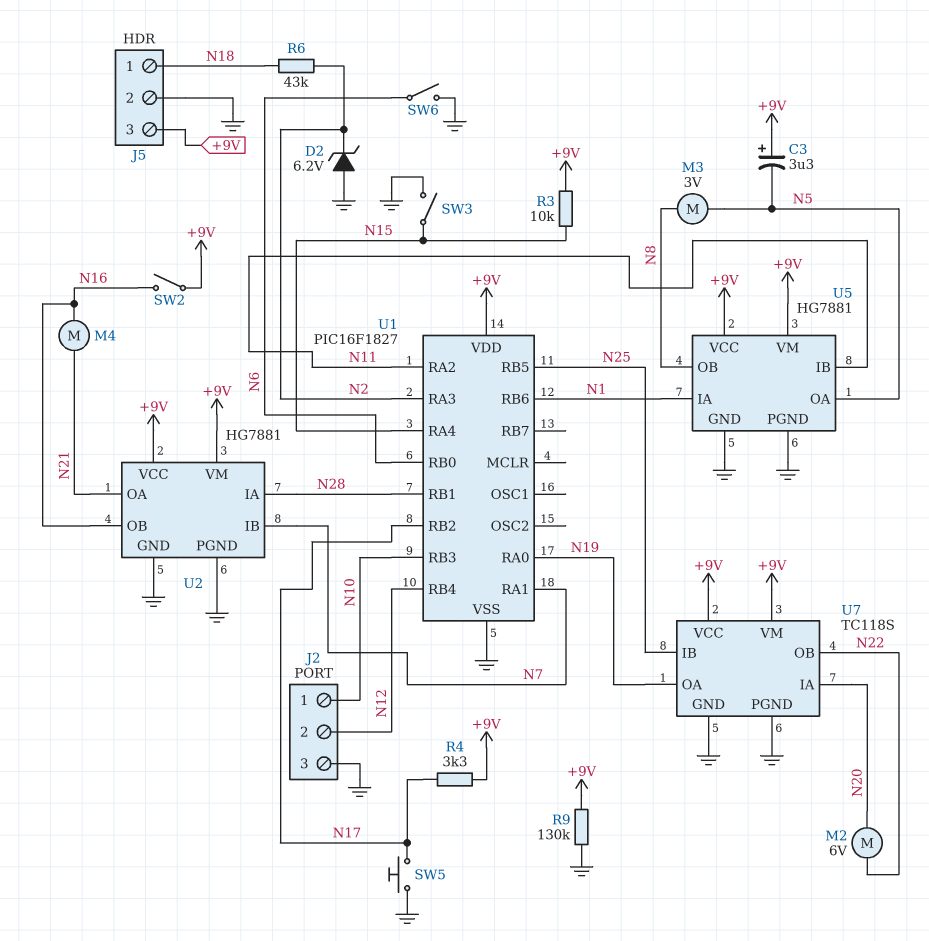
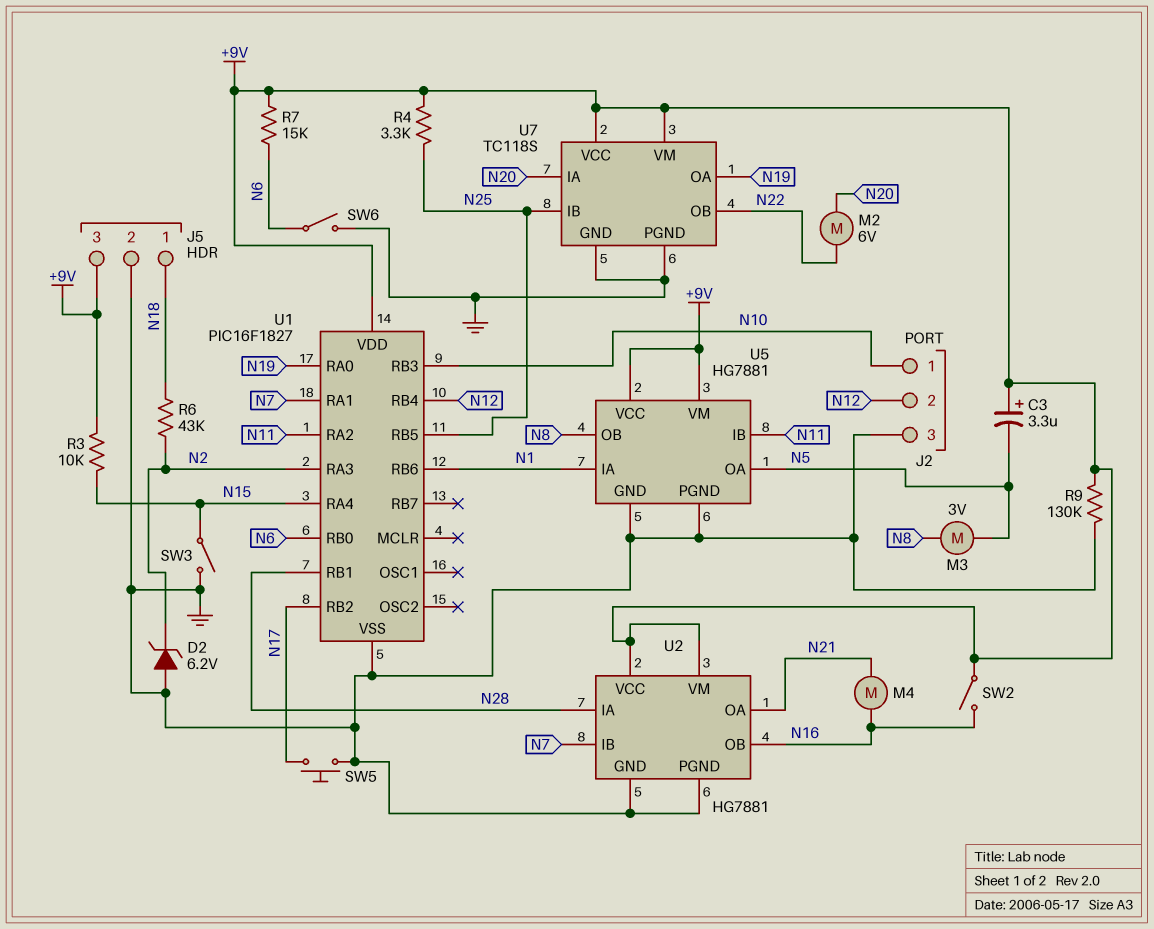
R4: 3.3k (+9V, N17) -> 3.3k (+9V, N25)
R7: none -> 15k (+9V, N6)

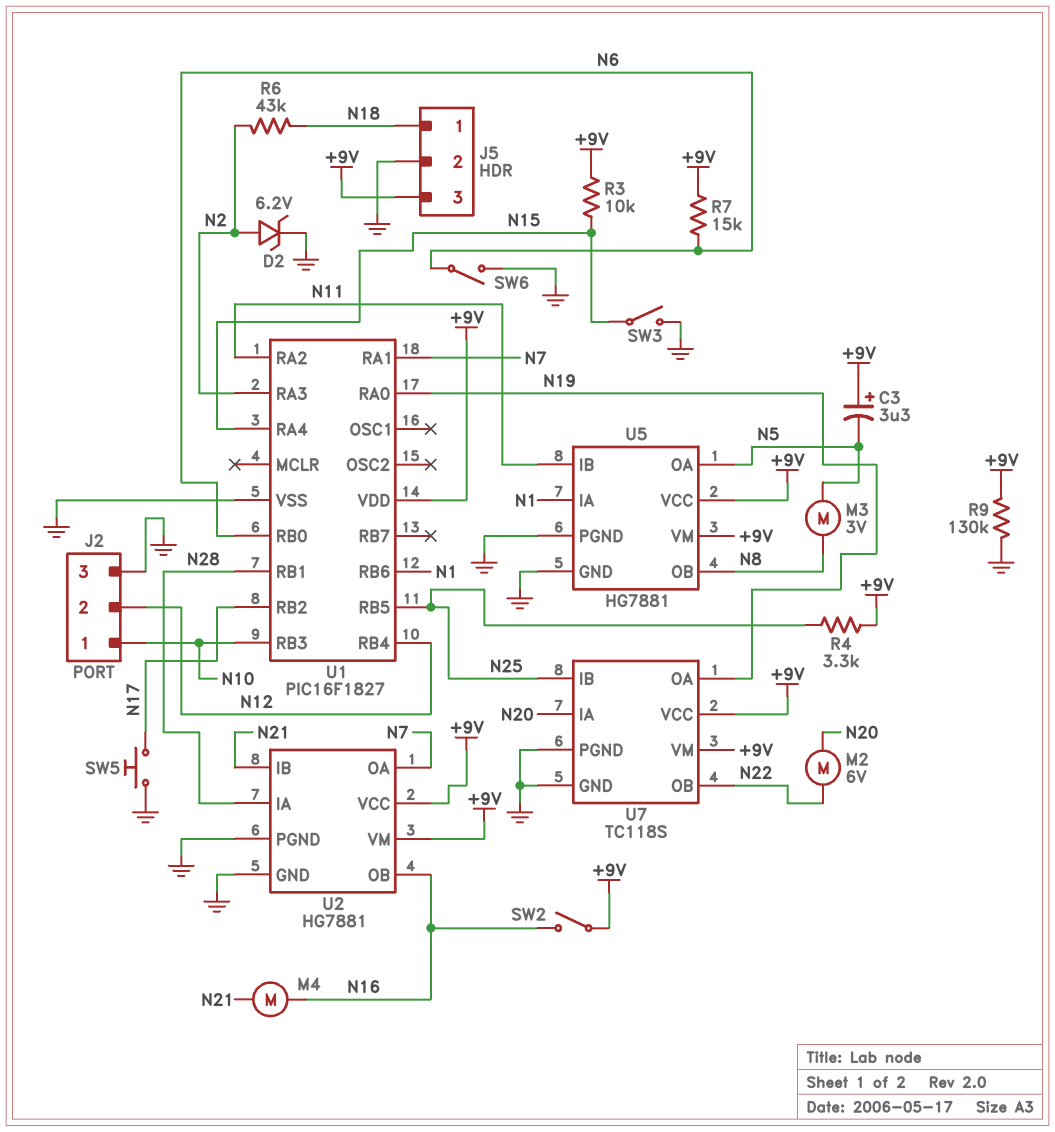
D2: zener 6.2V (A GND, K N2) -> zener 6.2V (A N2, K GND)
U2 pin IB: N7 -> N21
U2 pin OA: N21 -> N7

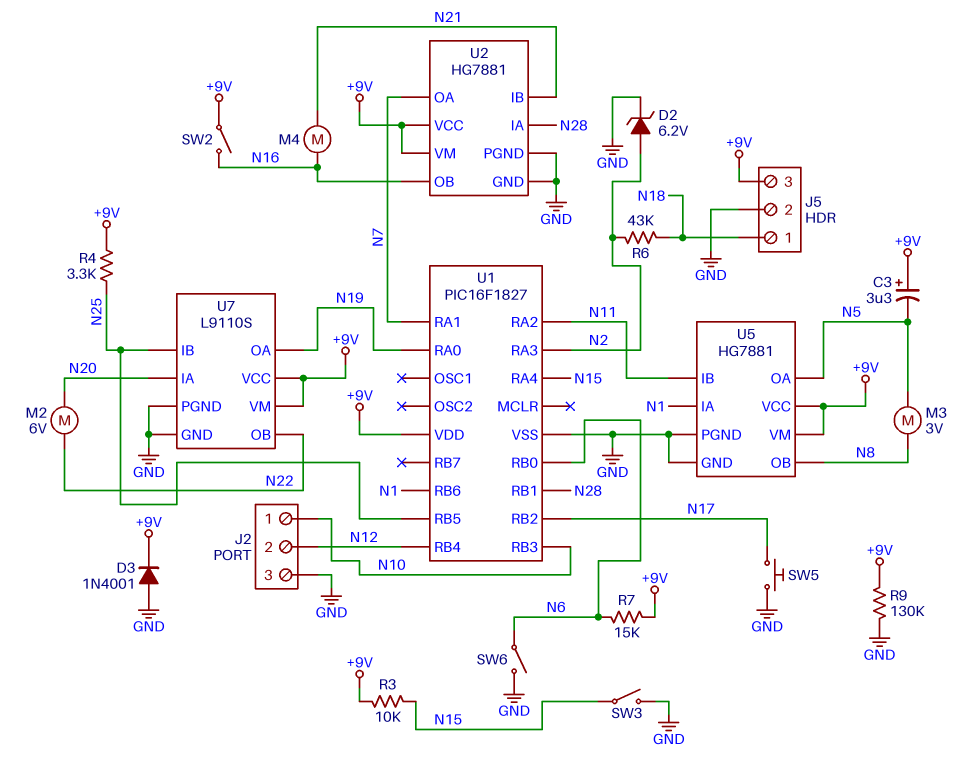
D3: none -> diode 1N4001 (A GND, K +9V)
U7: TC118S -> L9110S

